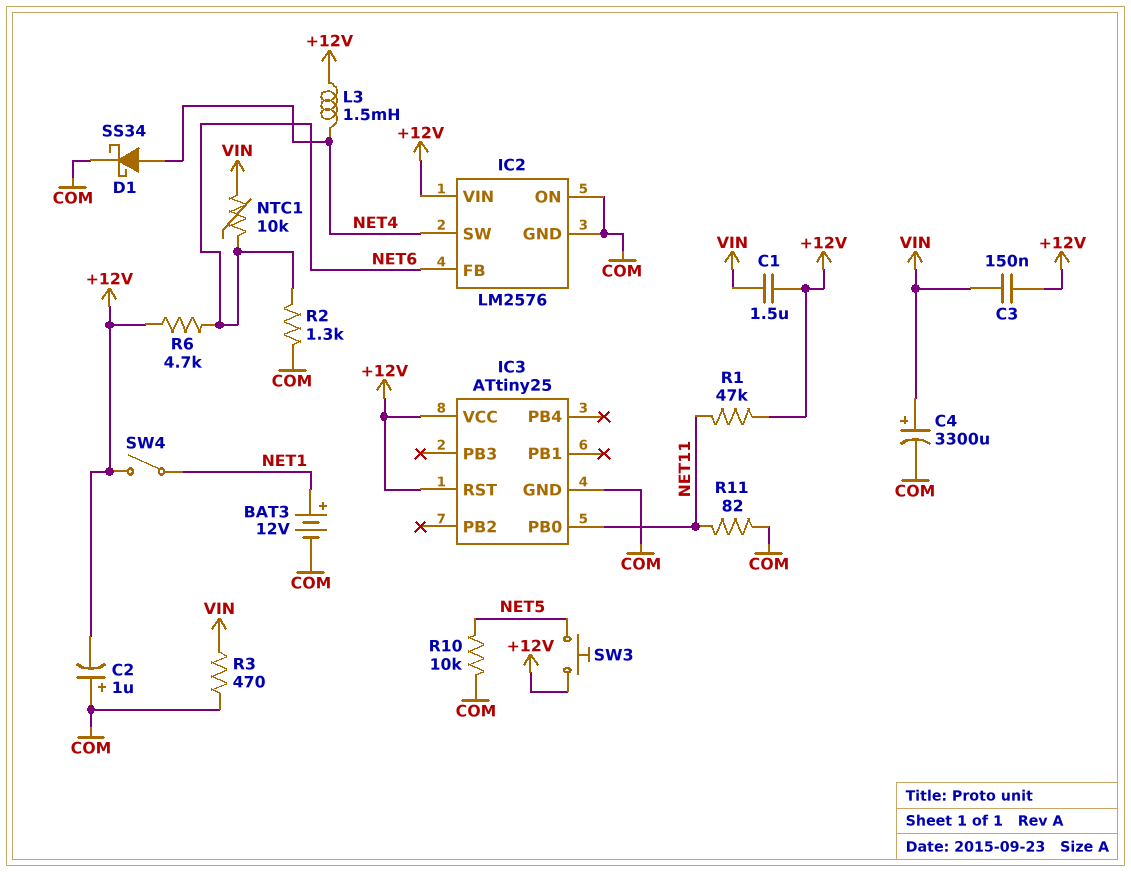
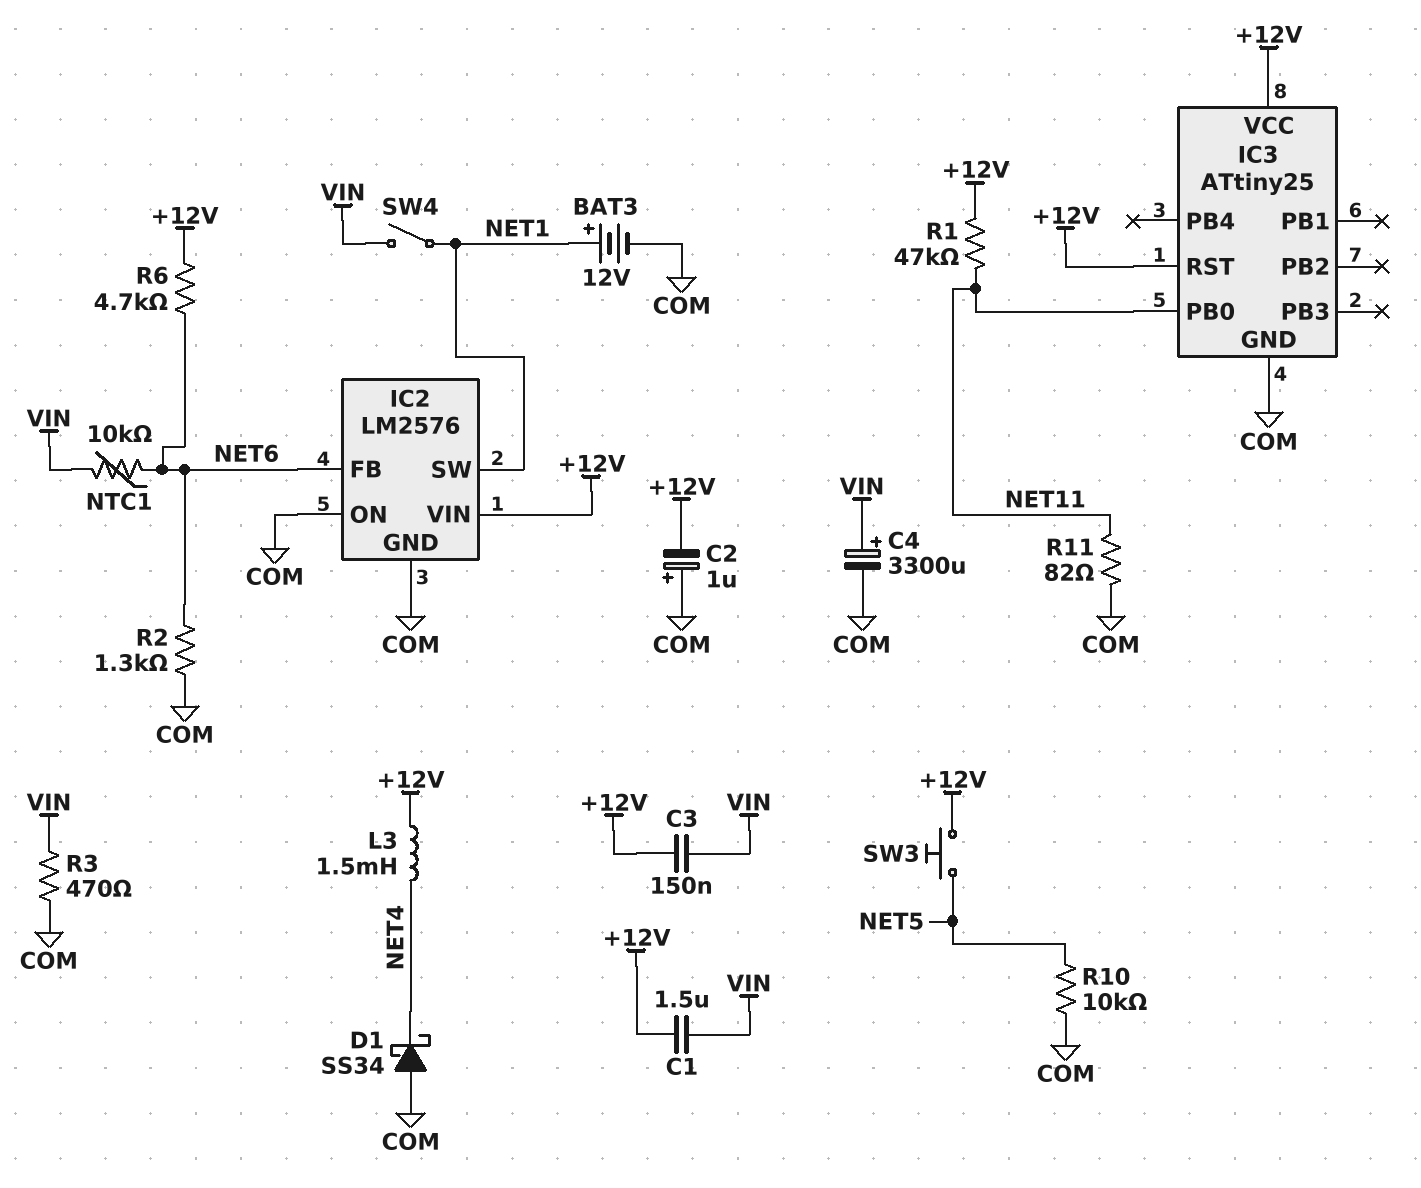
D1: schottky SS34 (A NET4, K COM) -> schottky SS34 (A COM, K NET4)
IC2 pin SW: NET4 -> NET1
SW4: switch (+12V, NET1) -> switch (NET1, VIN)

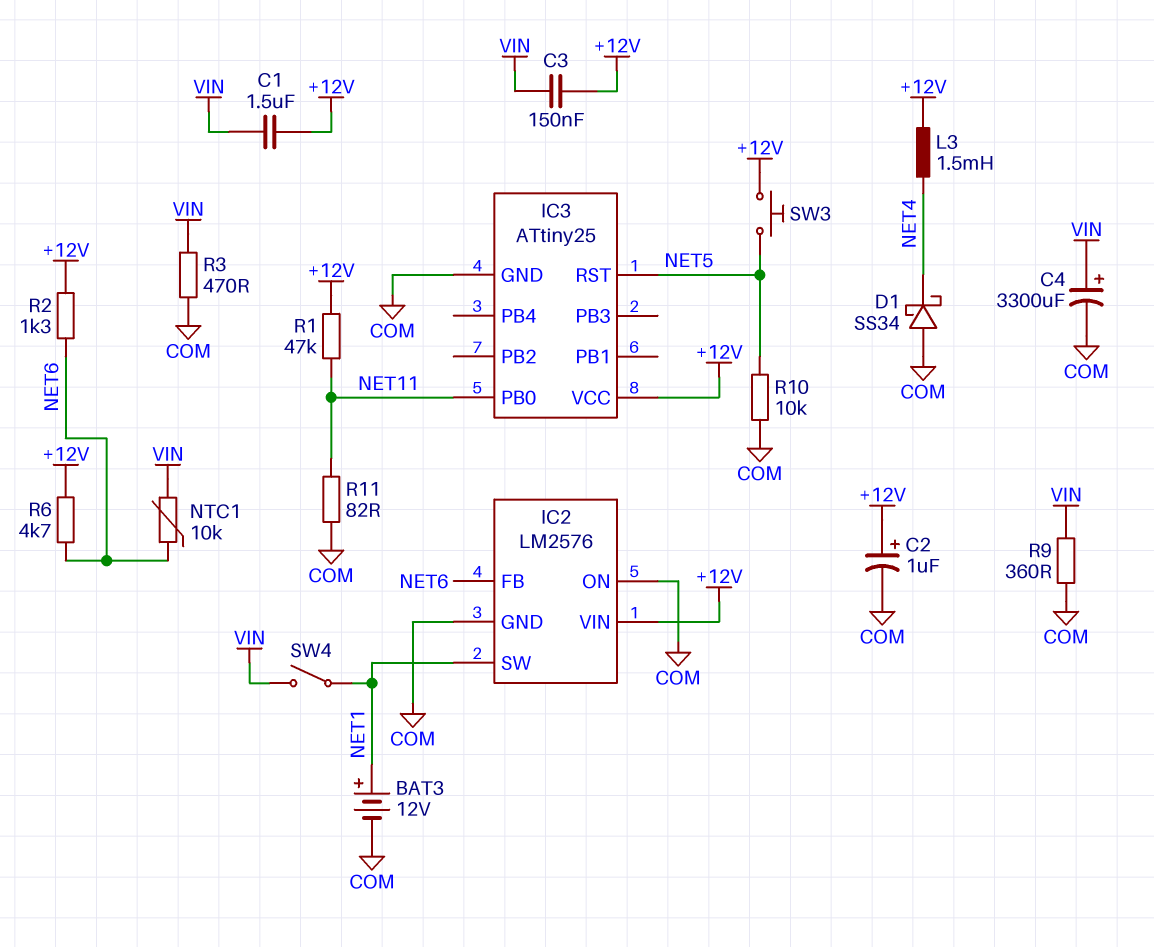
C2: 1uF (plus COM, minus +12V) -> 1uF (plus +12V, minus COM)
IC3 pin RST: +12V -> NET5
R2: 1.3k (COM, NET6) -> 1.3k (+12V, NET6)
R9: none -> 360 (COM, VIN)

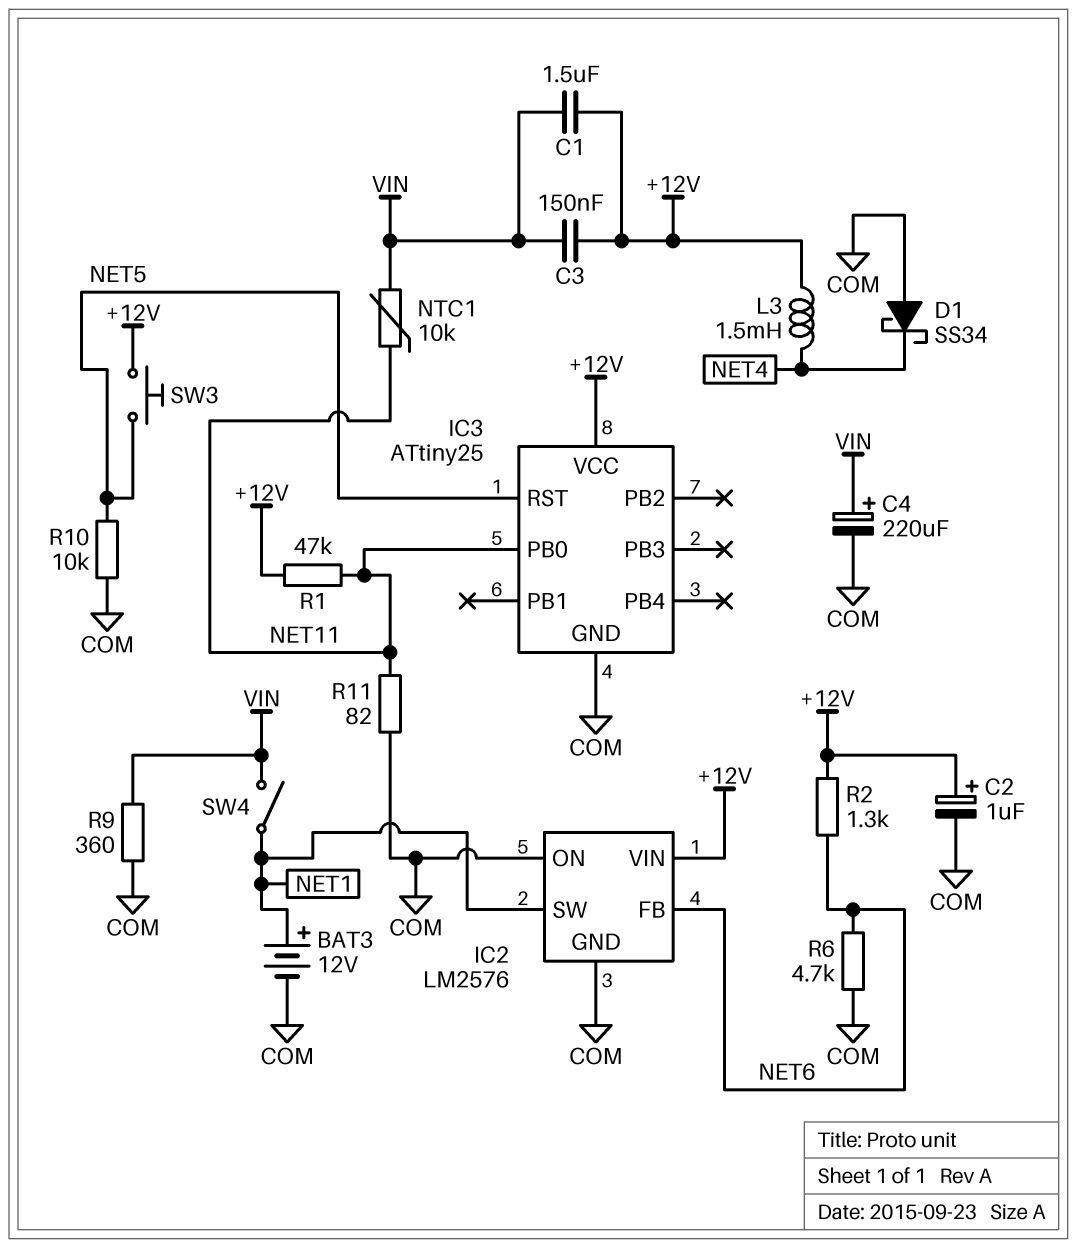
C4: 3300uF (plus VIN, minus COM) -> 220uF (plus VIN, minus COM)
NTC1: 10k (NET6, VIN) -> 10k (NET11, VIN)
R3: 470 (COM, VIN) -> none
R6: 4.7k (+12V, NET6) -> 4.7k (COM, NET6)

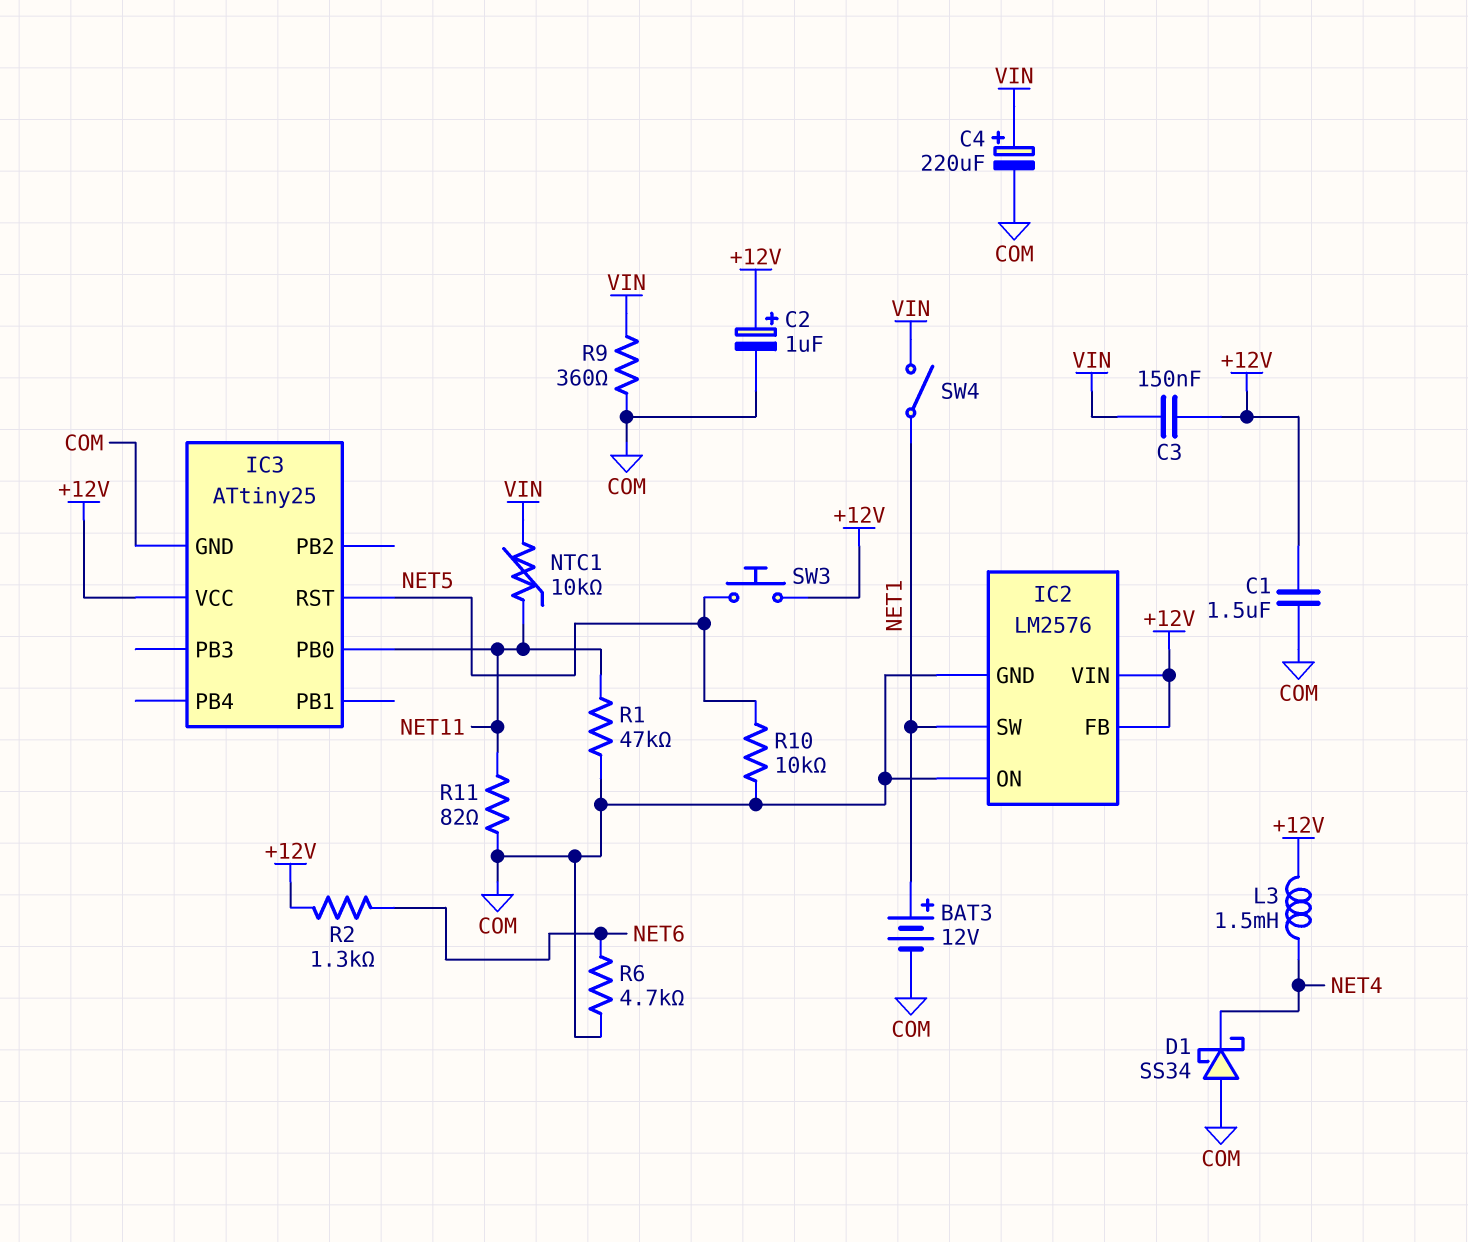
C1: 1.5uF (+12V, VIN) -> 1.5uF (+12V, COM)
IC2 pin FB: NET6 -> +12V
R1: 47k (+12V, NET11) -> 47k (COM, NET11)

